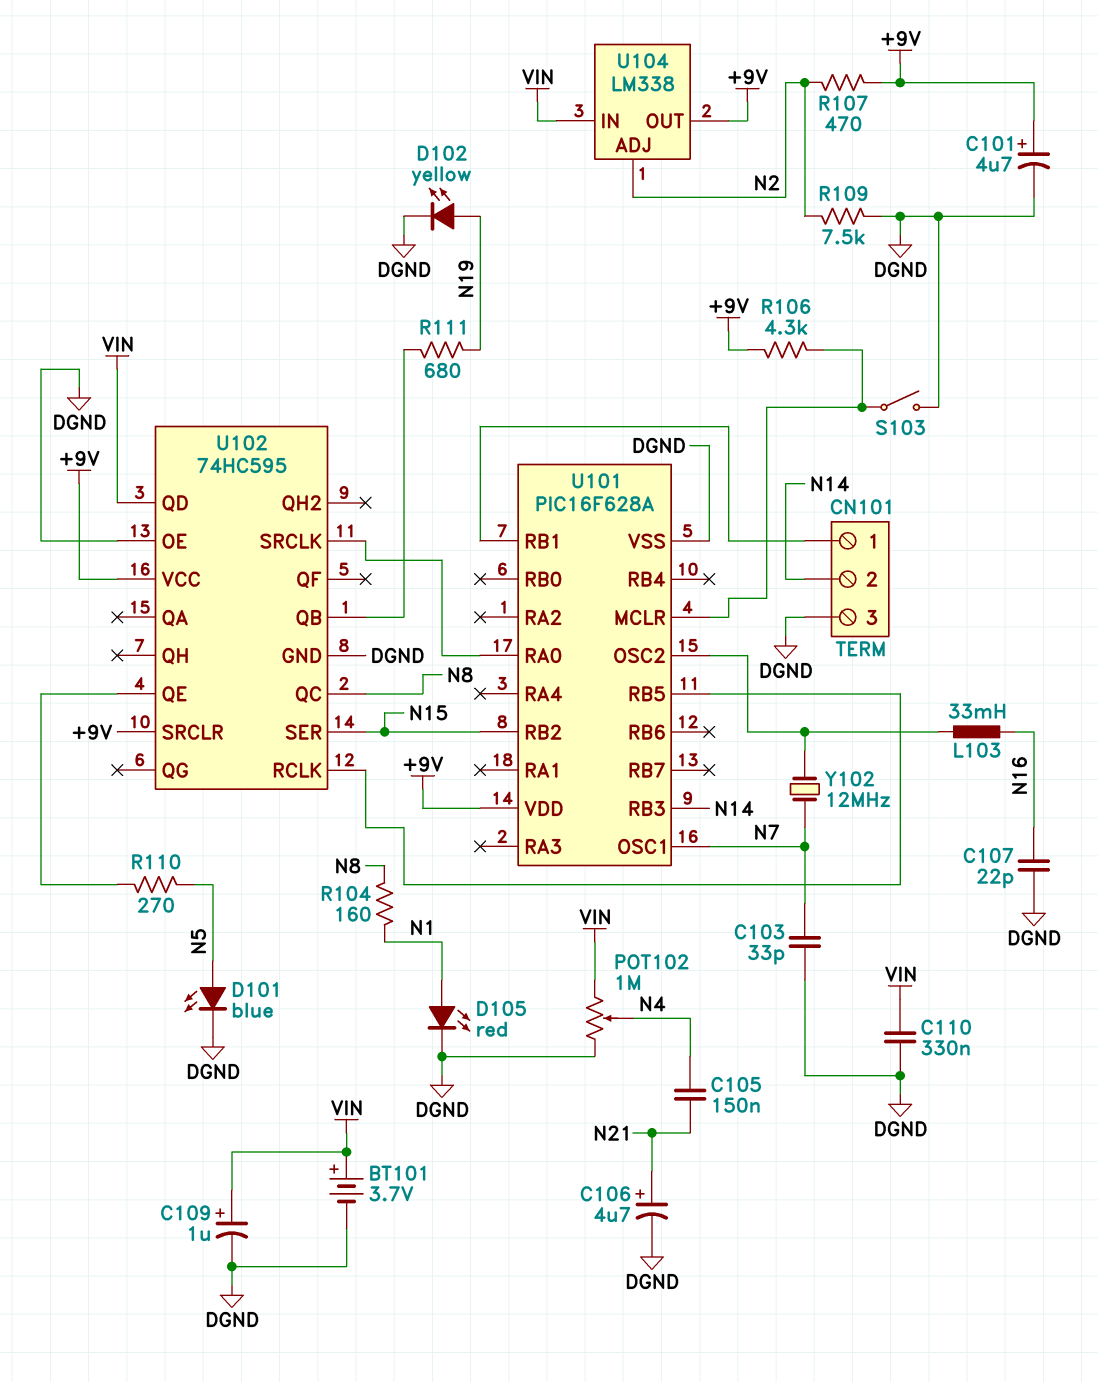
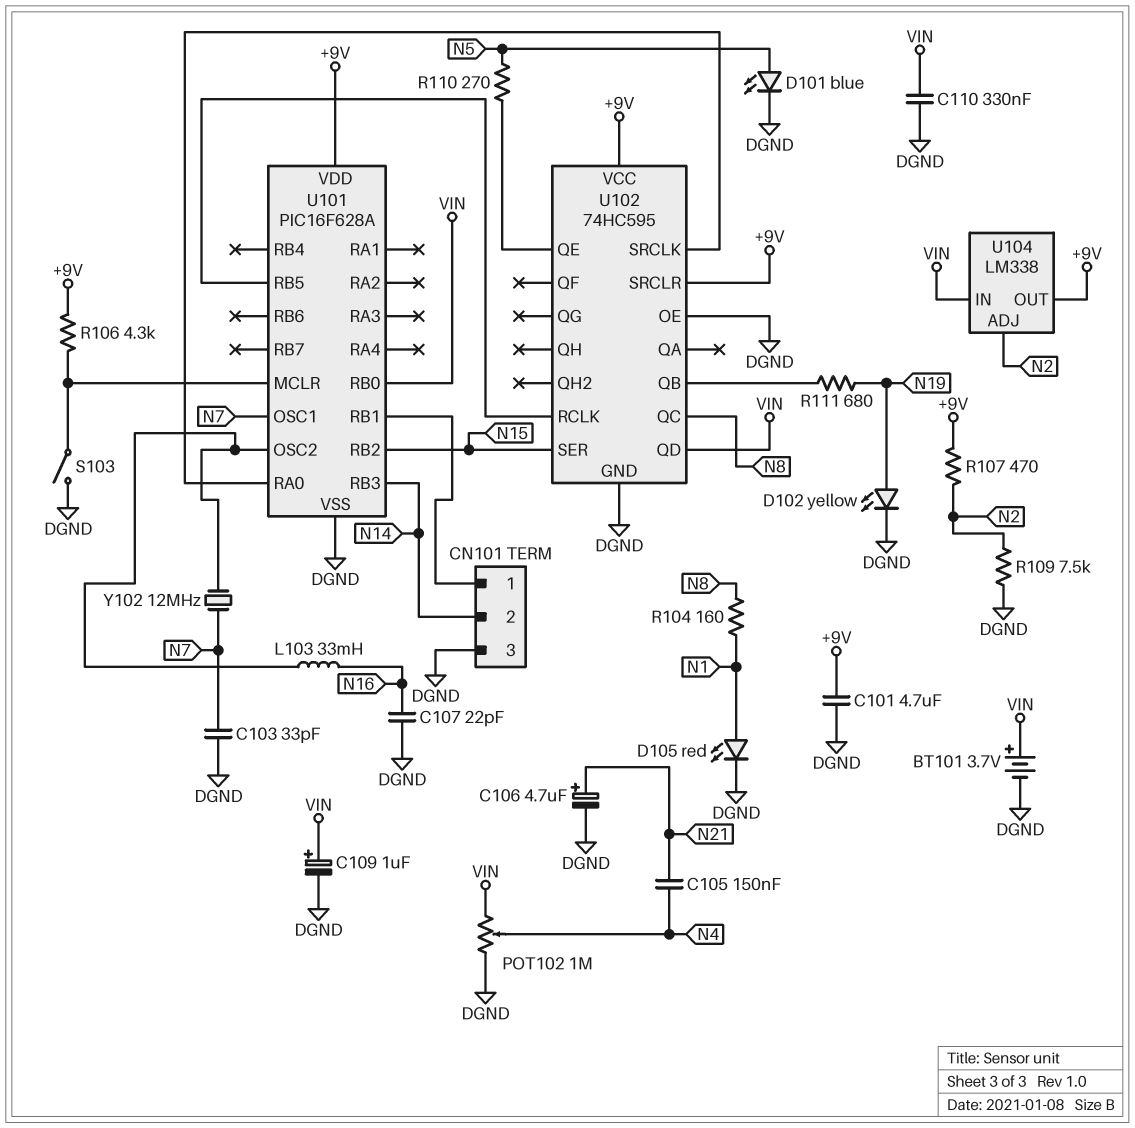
C101: 4.7uF (plus +9V, minus DGND) -> 4.7uF (+9V, DGND)
U101 pin RB0: none -> VIN

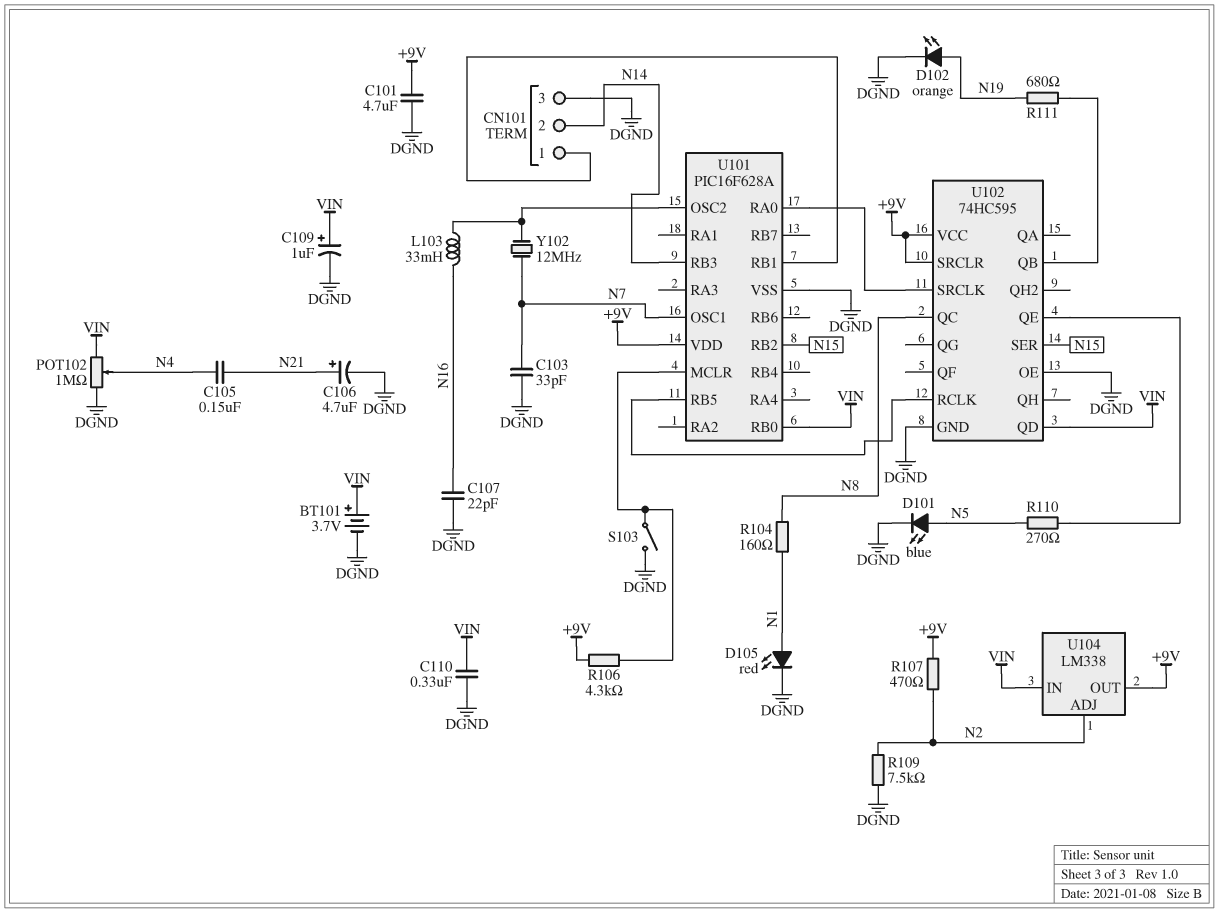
D102: LED yellow (A N19, K DGND) -> LED orange (A N19, K DGND)

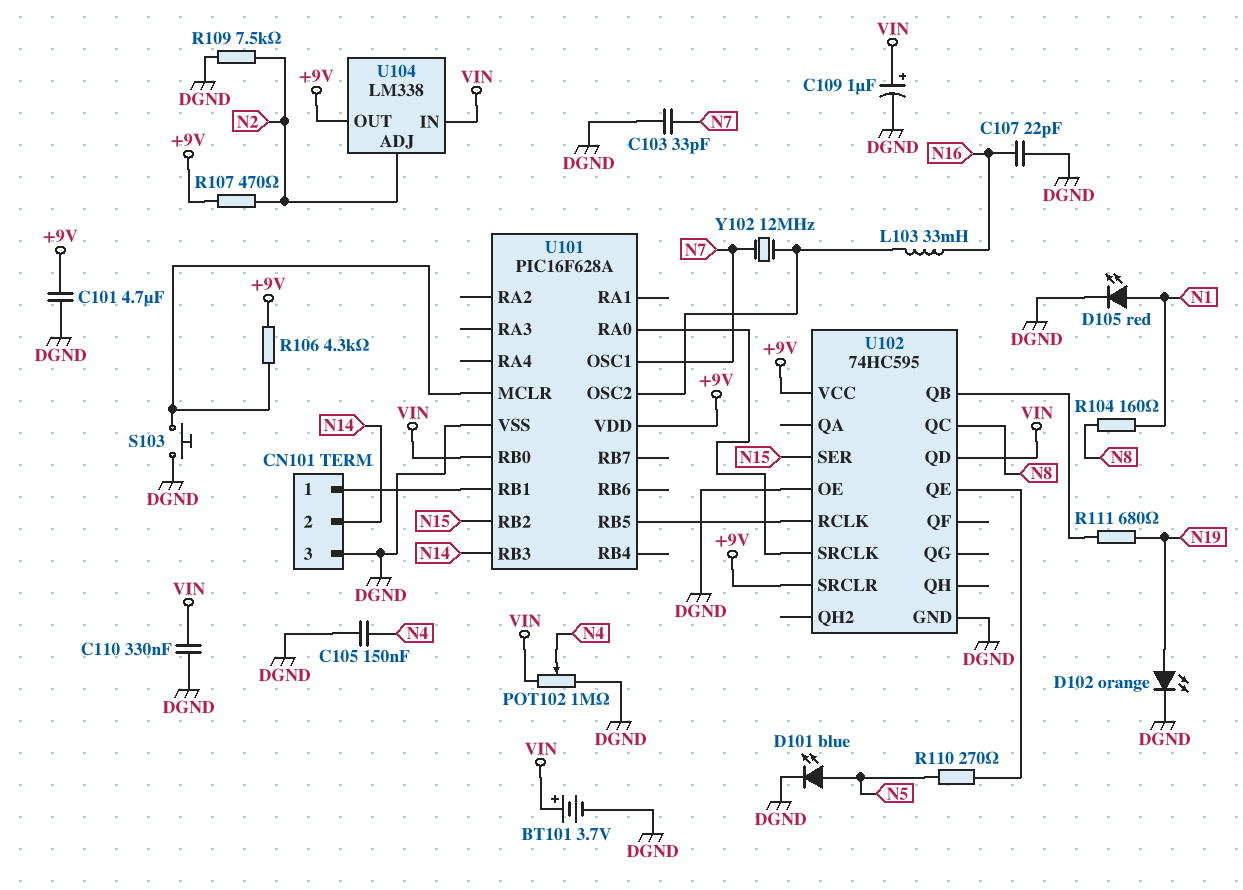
C105: 150nF (N4, N21) -> 150nF (DGND, N4)
C106: 4.7uF (plus N21, minus DGND) -> none
S103: switch (DGND, U101/MCLR) -> button (DGND, U101/MCLR)

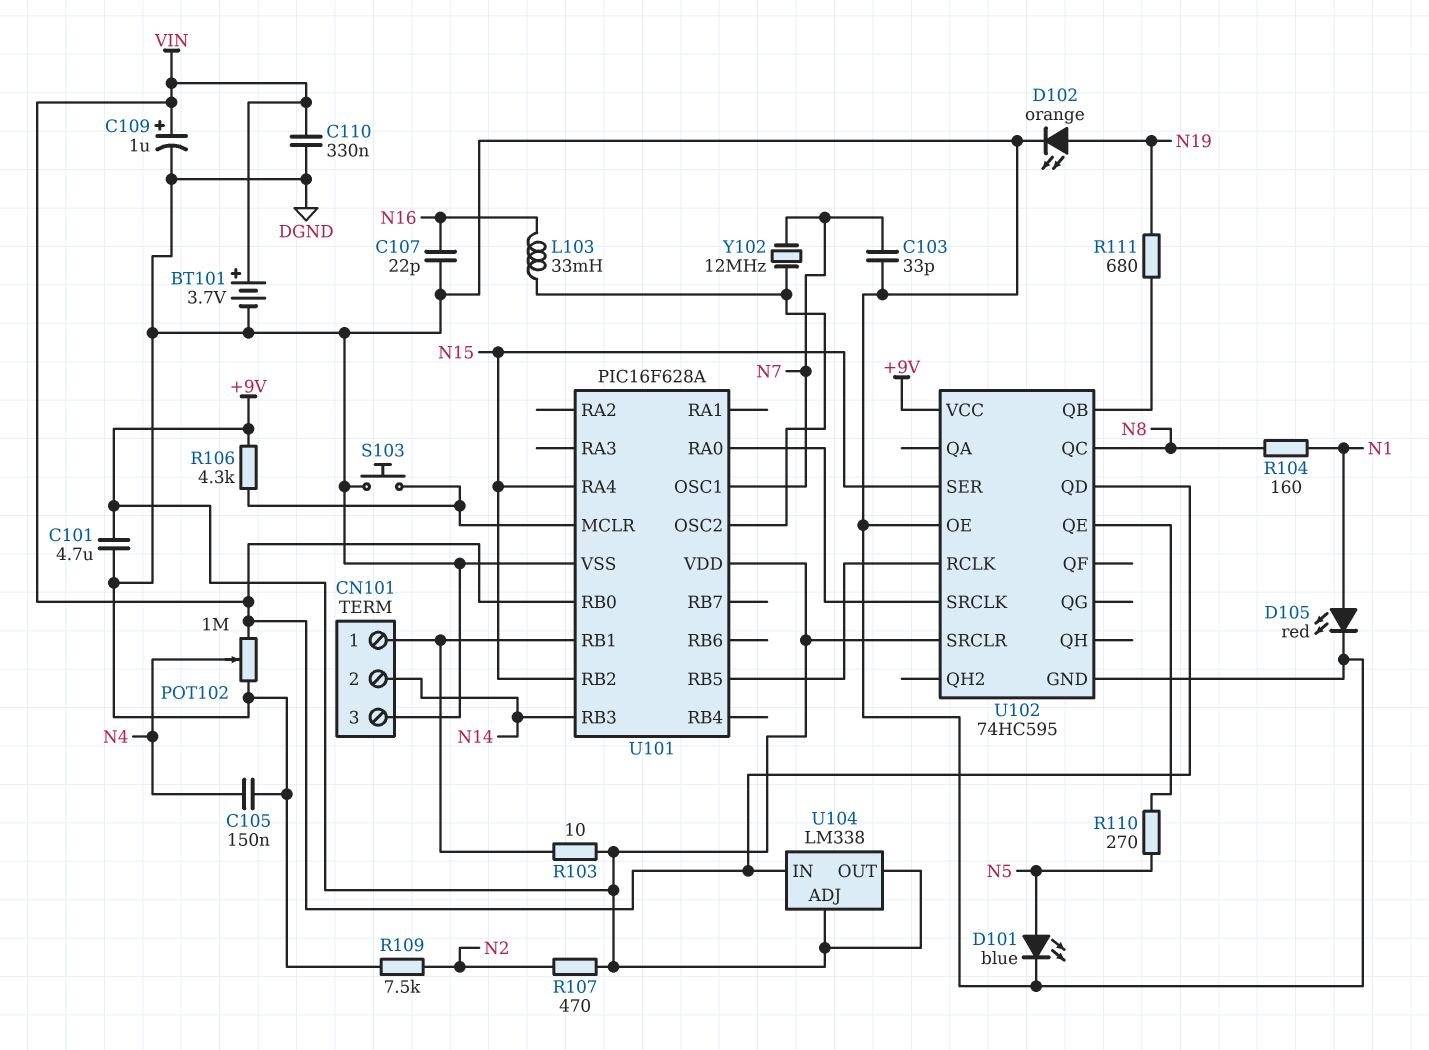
R103: none -> 10 (+9V, CN101/1)
U101 pin RA4: none -> N15
U104 pin ADJ: N2 -> +9V

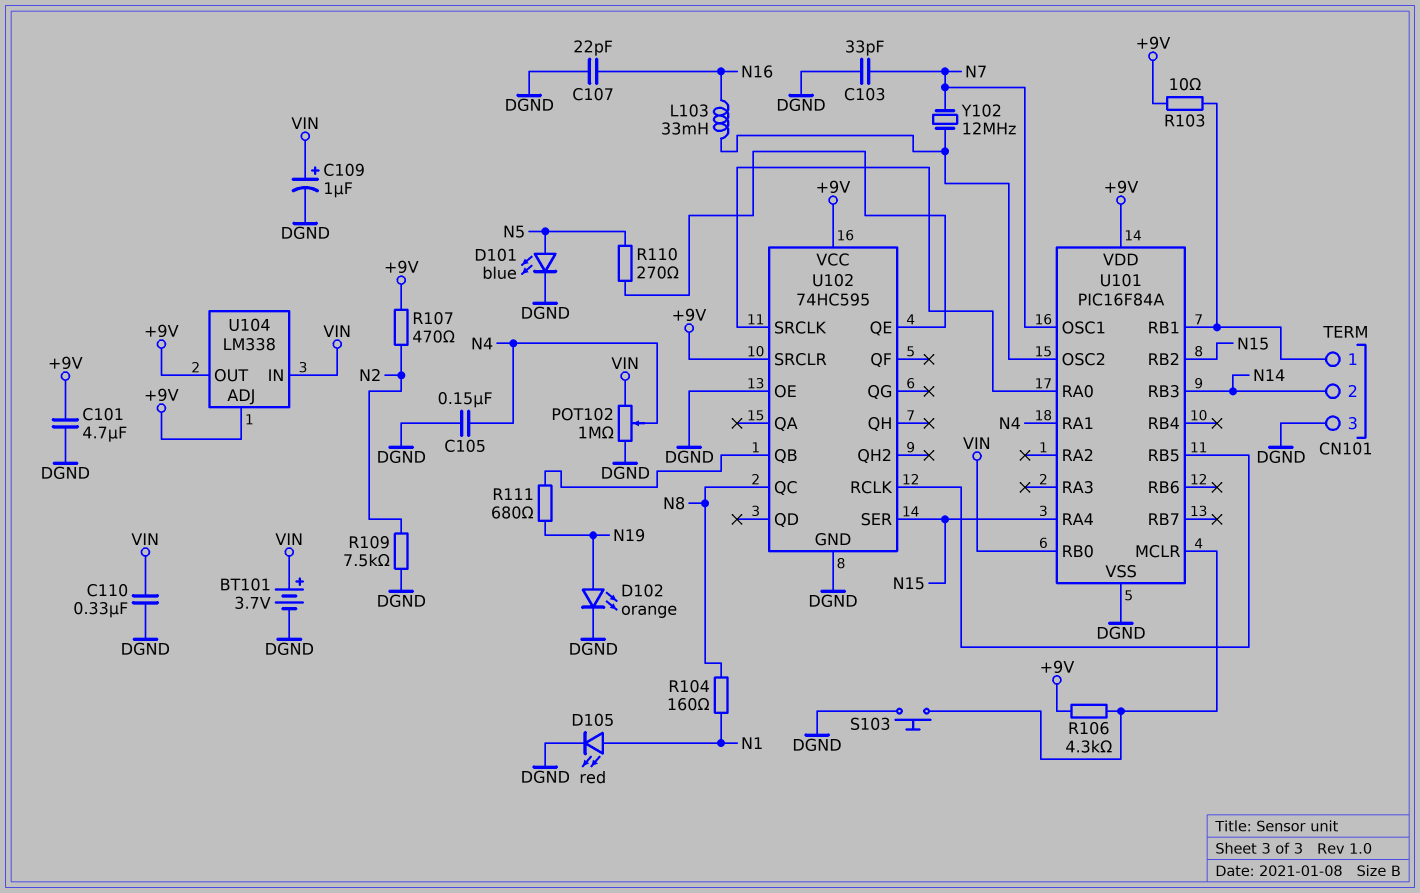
U101: PIC16F628A -> PIC16F84A
U101 pin RA1: none -> N4
U102 pin QD: VIN -> none

